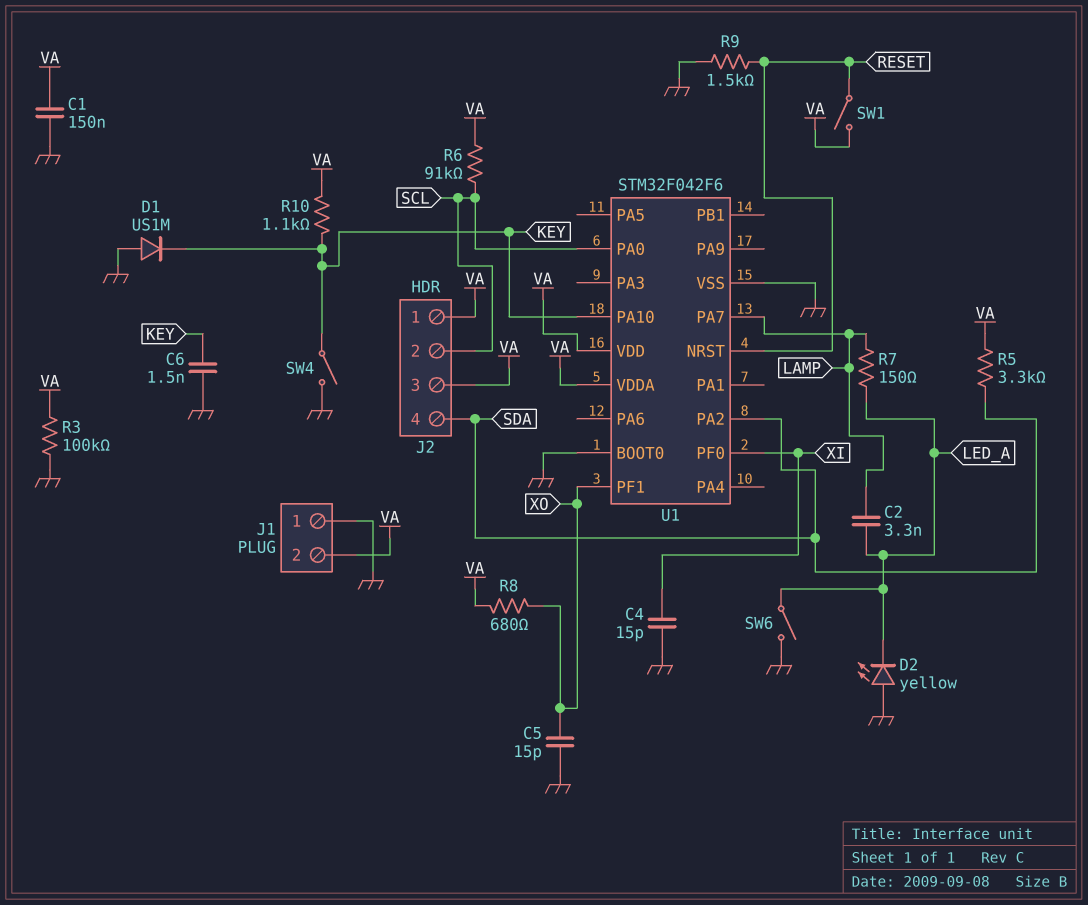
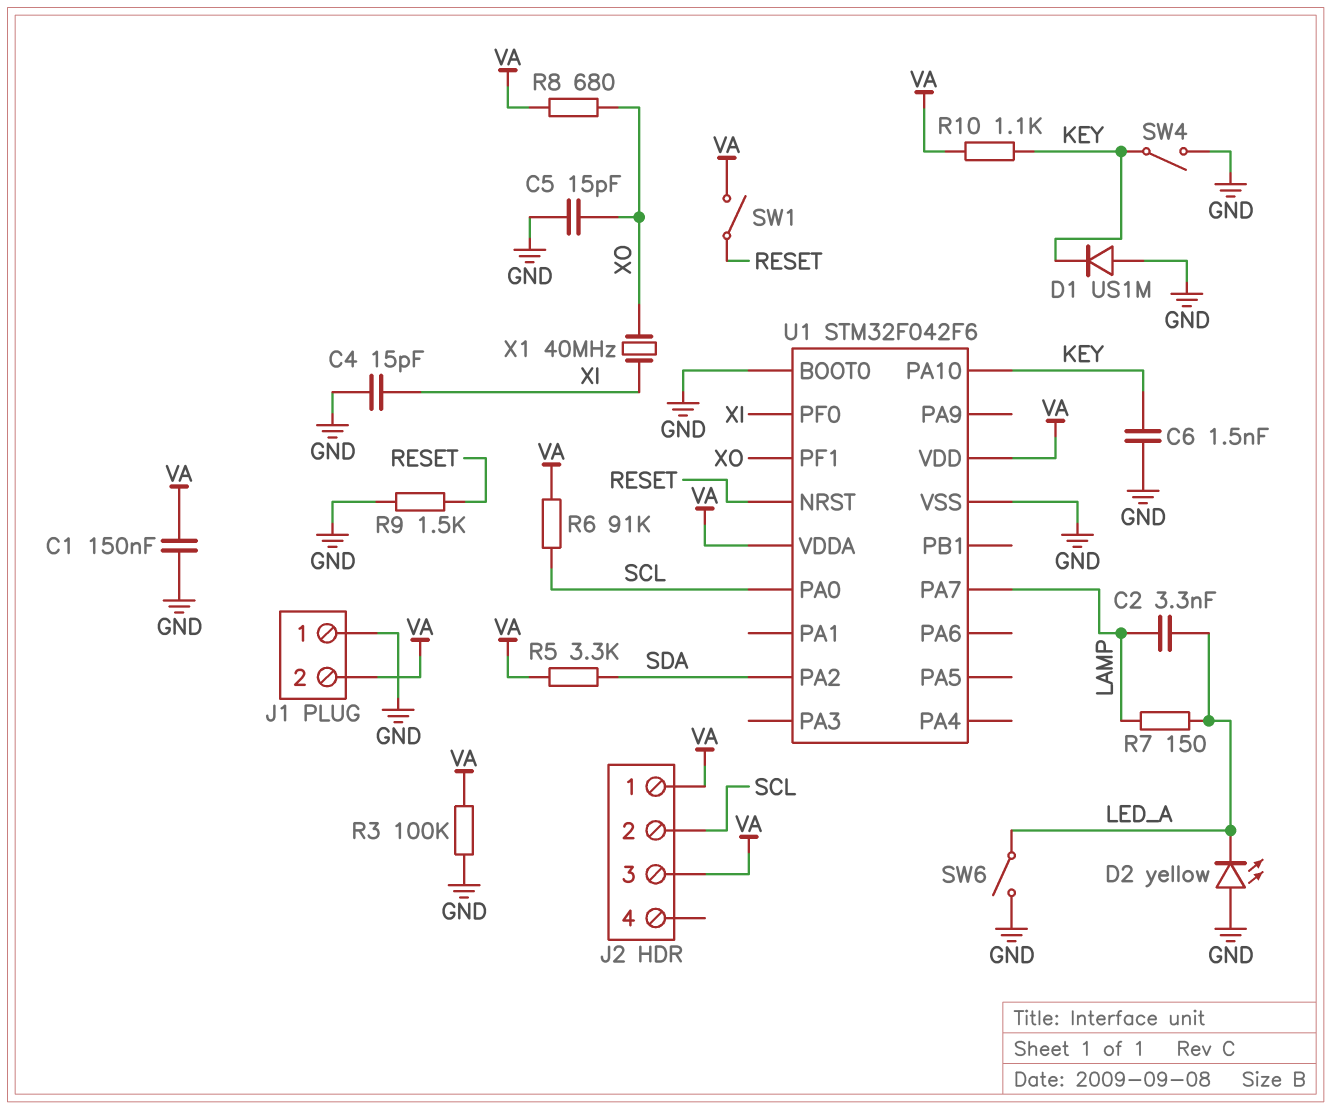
J2 pin 4: SDA -> none
X1: none -> 40MHz (XI, XO)

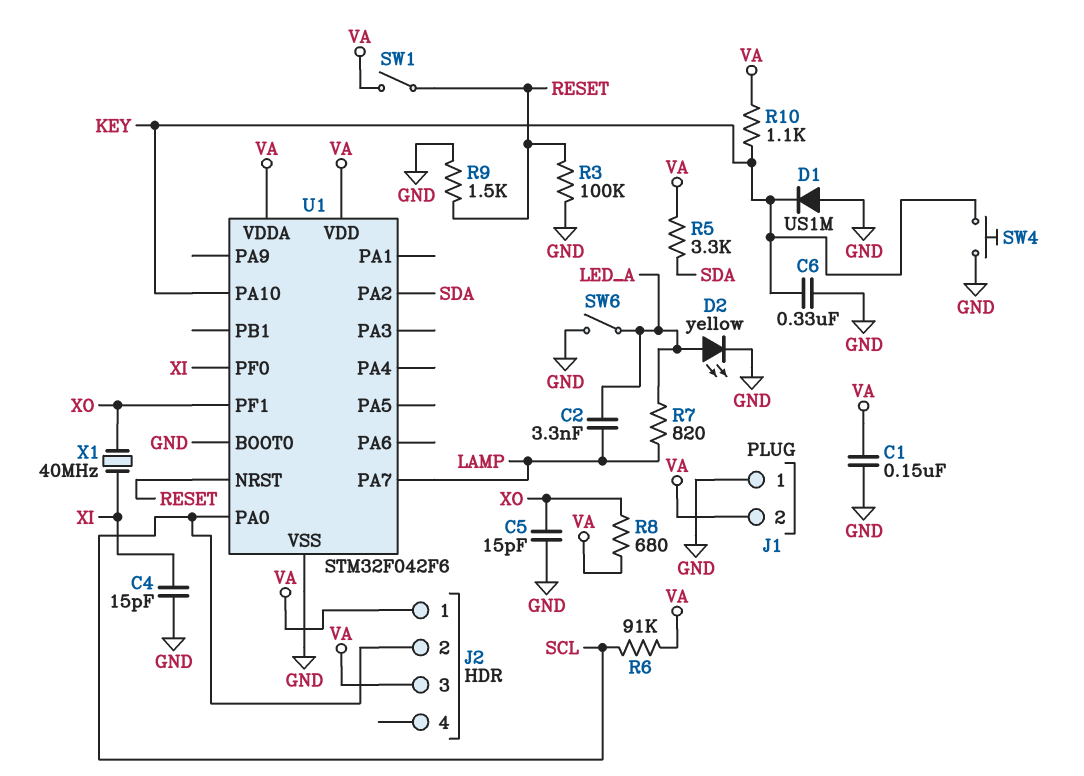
C6: 1.5nF (GND, KEY) -> 330nF (GND, KEY)
D2: LED yellow (A GND, K LED_A) -> LED yellow (A LED_A, K GND)
R3: 100k (GND, VA) -> 100k (GND, RESET)
R7: 150 (LAMP, LED_A) -> 820 (LAMP, LED_A)
SW4: switch (GND, KEY) -> button (GND, KEY)

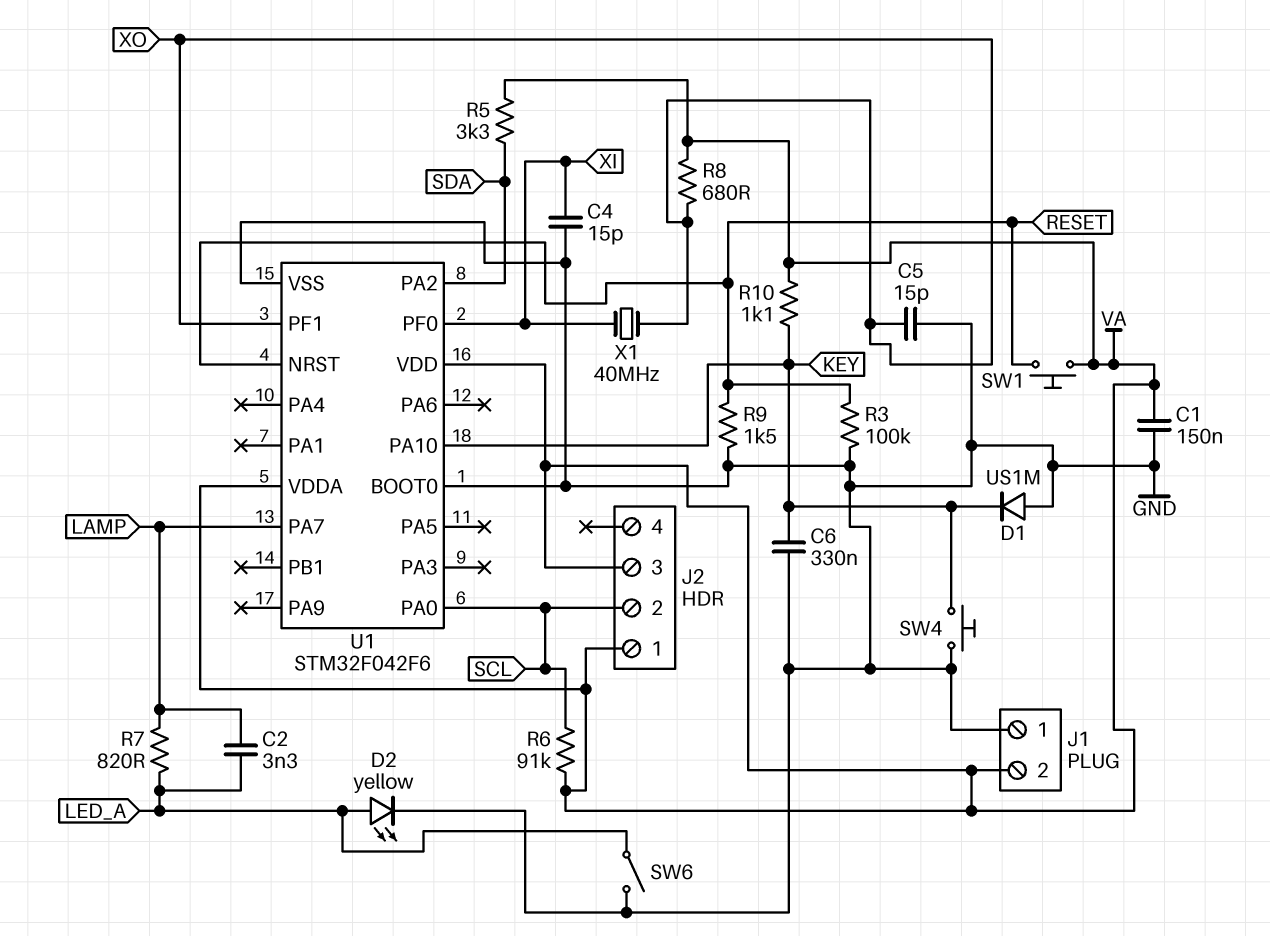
SW1: switch (RESET, VA) -> button (RESET, VA)

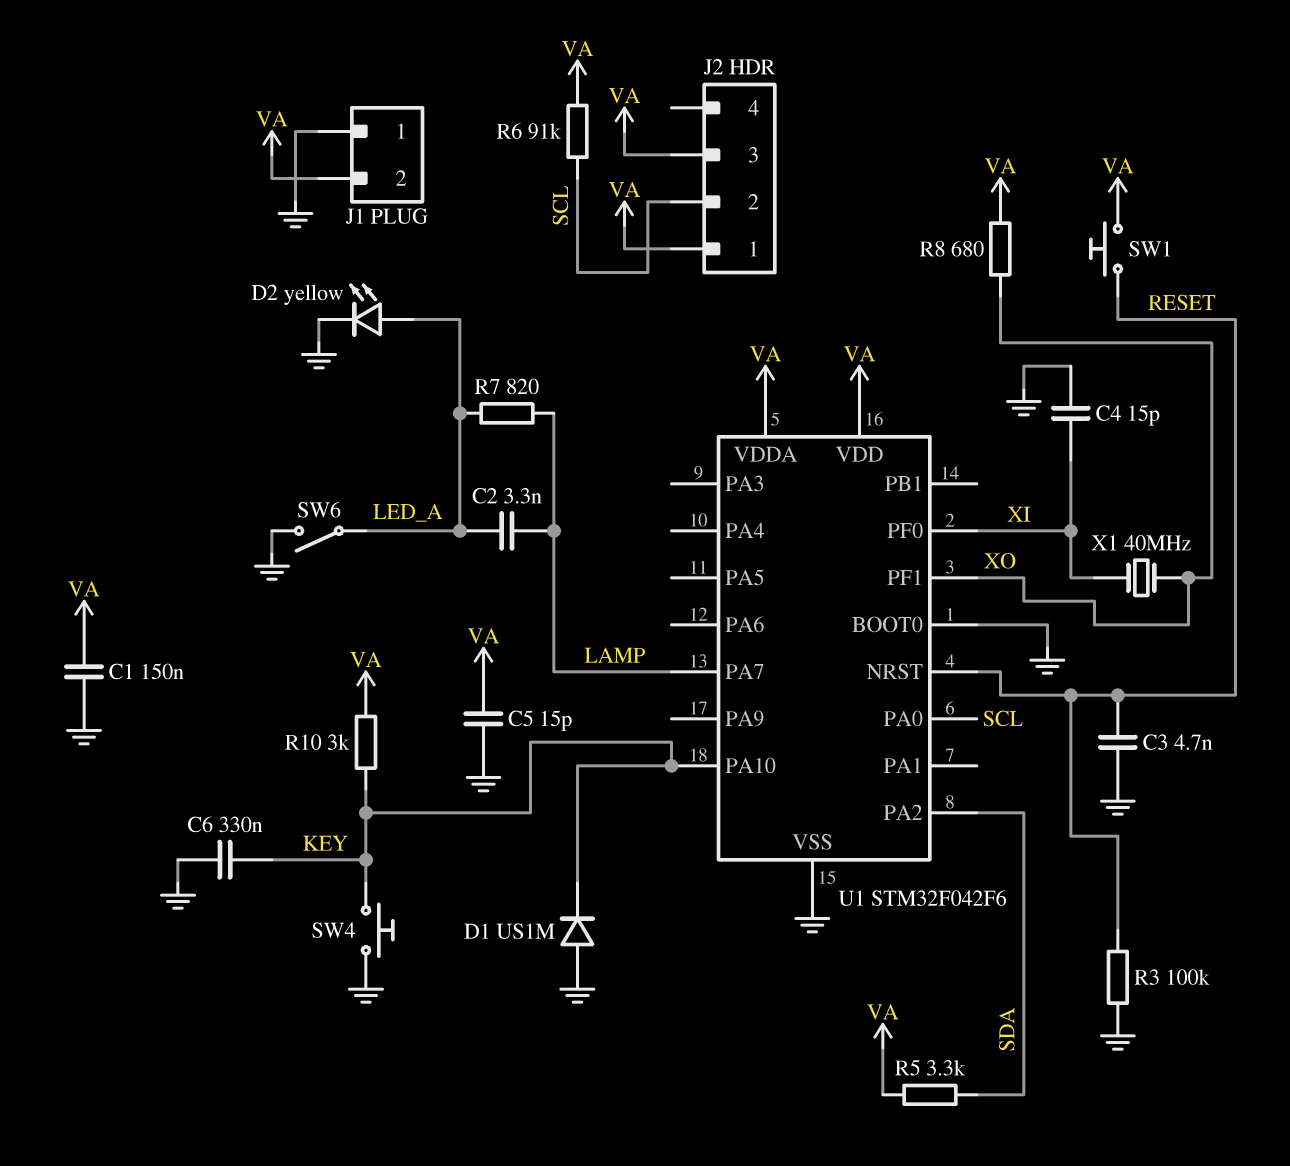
C3: none -> 4.7nF (GND, RESET)
C5: 15pF (GND, XO) -> 15pF (GND, VA)
R9: 1.5k (GND, RESET) -> none
R10: 1.1k (KEY, VA) -> 3k (KEY, VA)

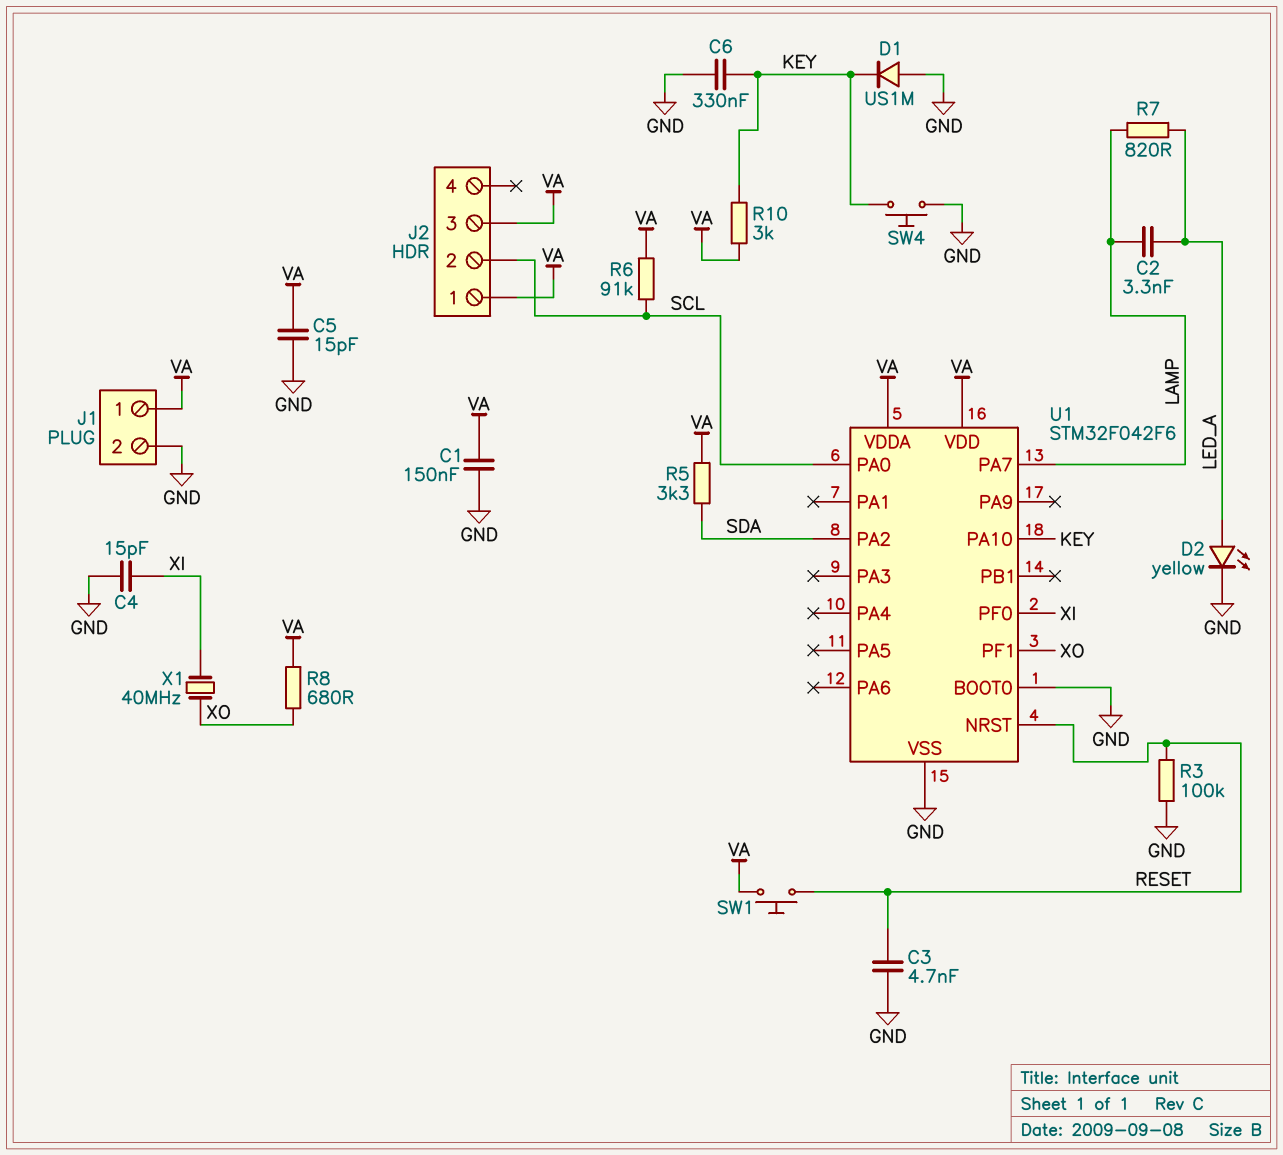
J1 pin 1: GND -> VA
J1 pin 2: VA -> GND
SW6: switch (GND, LED_A) -> none

